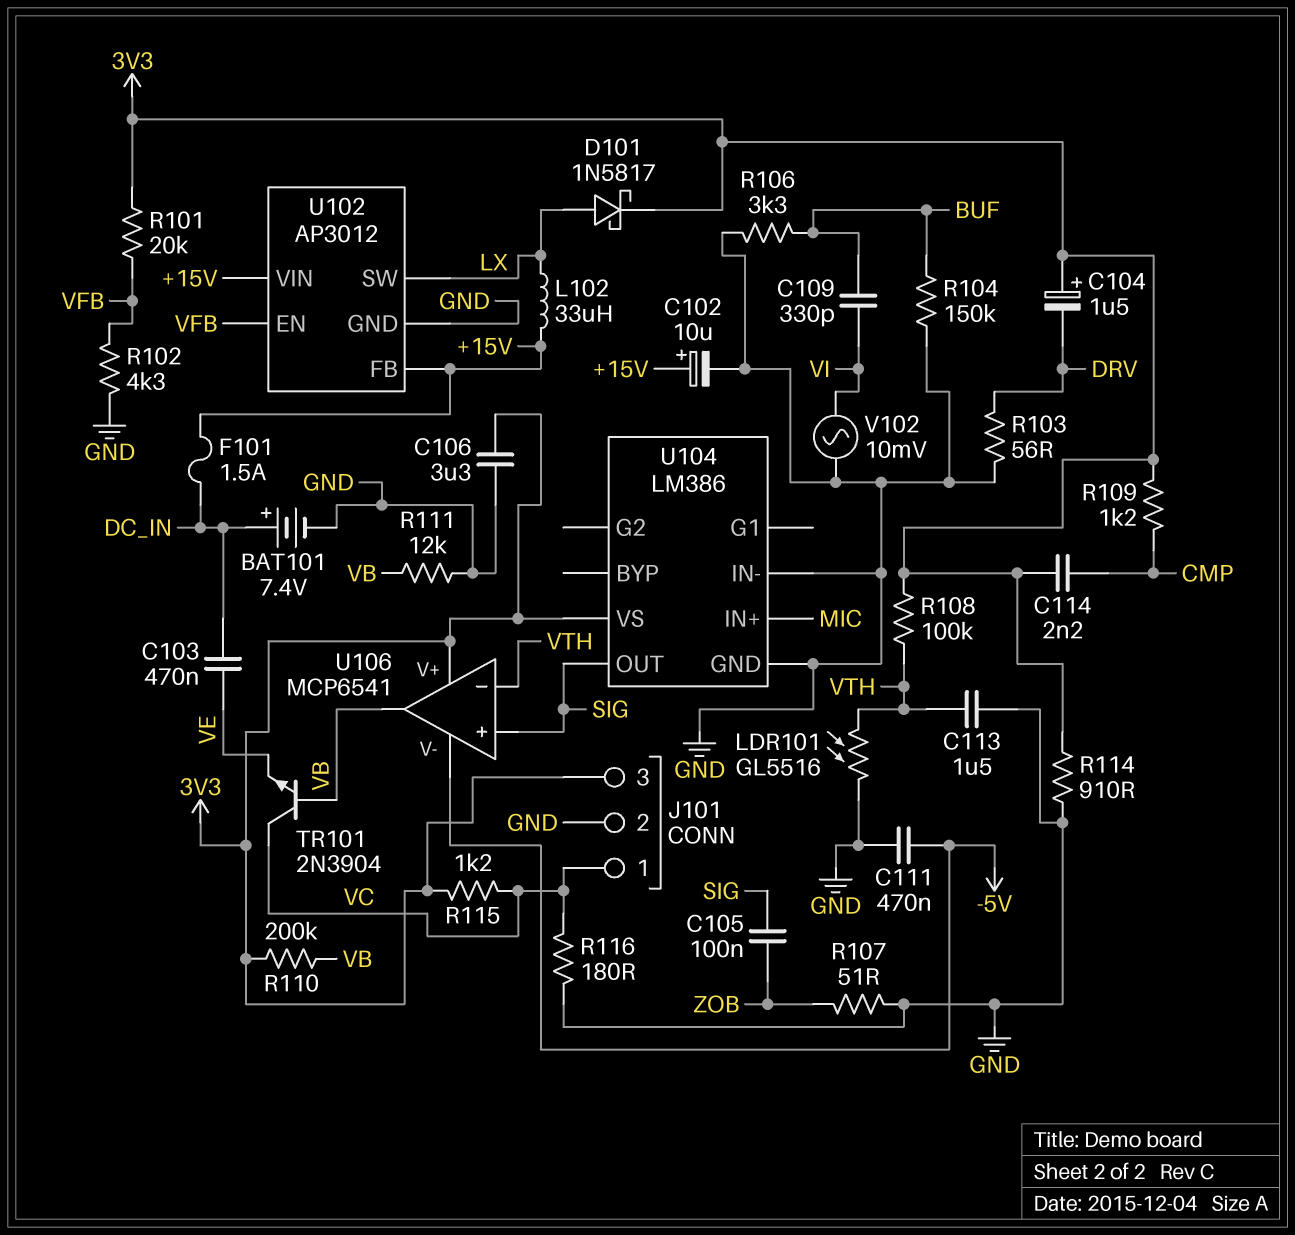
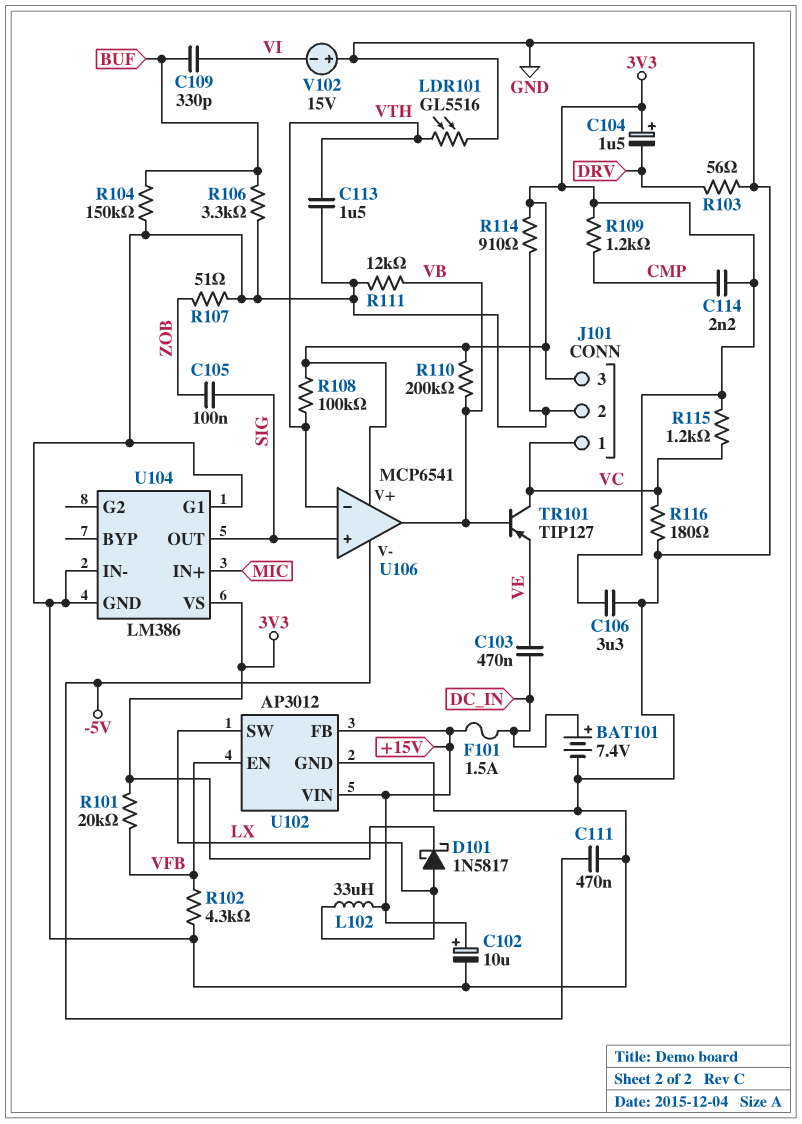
TR101: NPN 2N3904 (B VB, C VC, E VE) -> PNP TIP127 (B VB, C VC, E VE)
U104 pin G1: none -> GND
V102: AC 10mV (GND, VI) -> 15V (plus GND, minus VI)

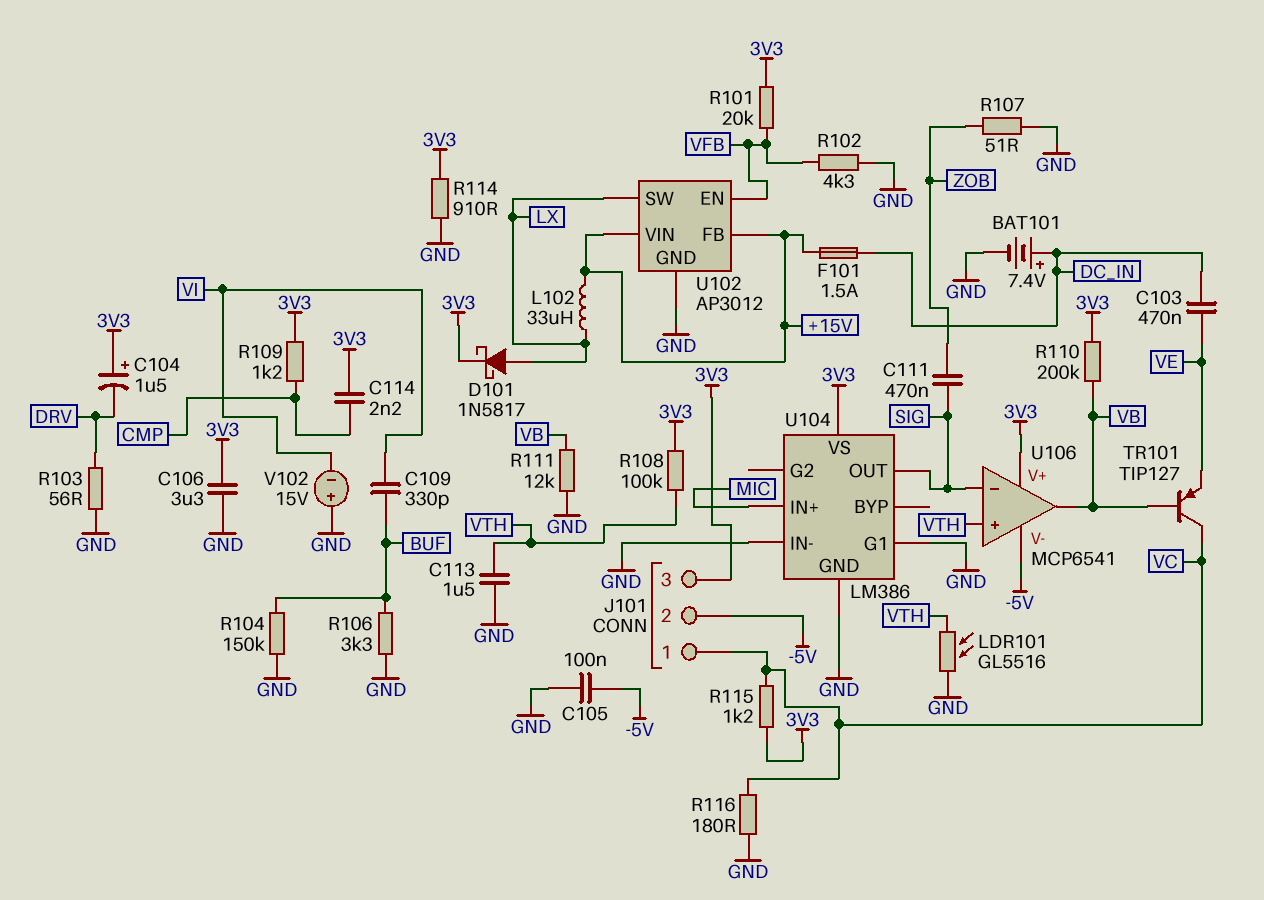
C102: 10uF (plus +15V, minus GND) -> none
C105: 100nF (SIG, ZOB) -> 100nF (-5V, GND)
C111: 470nF (-5V, GND) -> 470nF (SIG, ZOB)
J101 pin 2: GND -> -5V
U106 pin in+: SIG -> VTH
U106 pin in-: VTH -> SIG

